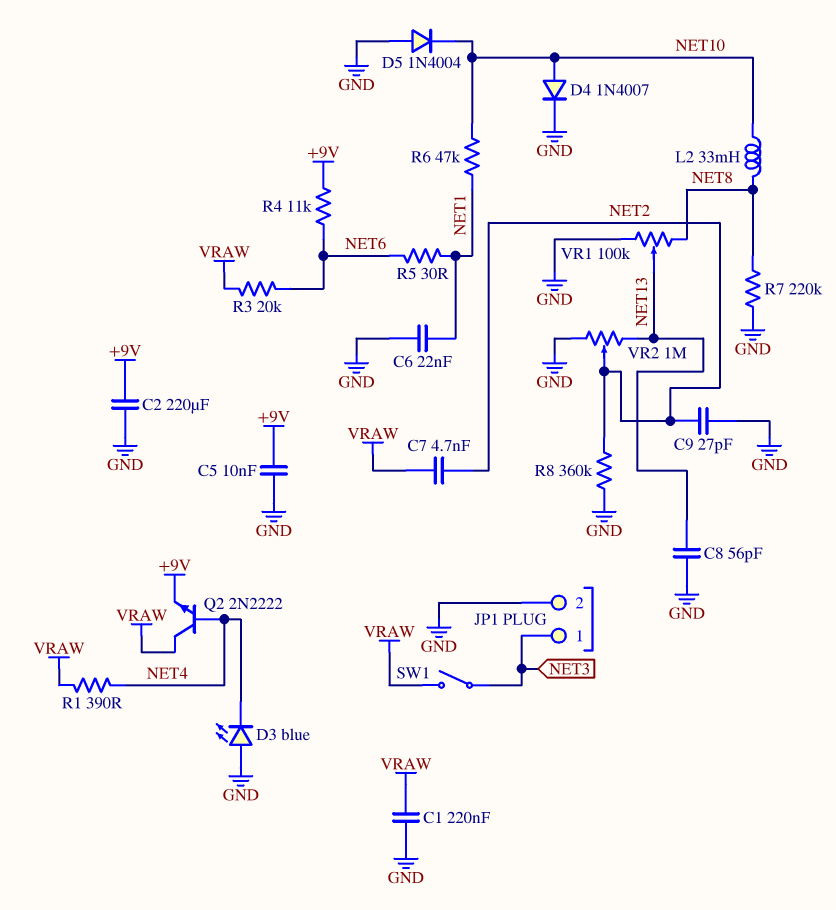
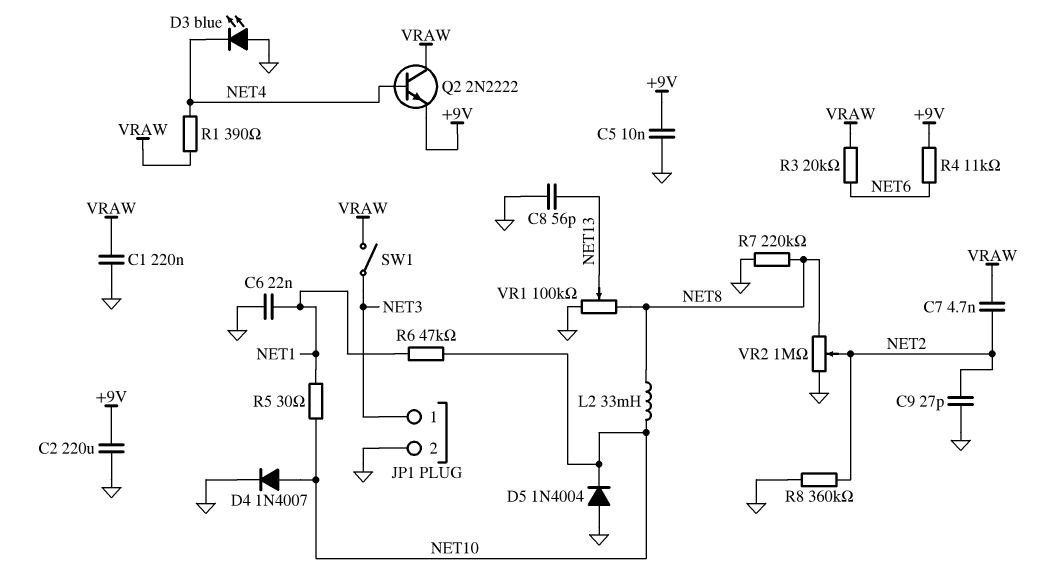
R5: 30 (NET1, NET6) -> 30 (NET1, NET10)
VR2: 1M (GND, NET13, wiper NET2) -> 1M (GND, NET8, wiper NET2)

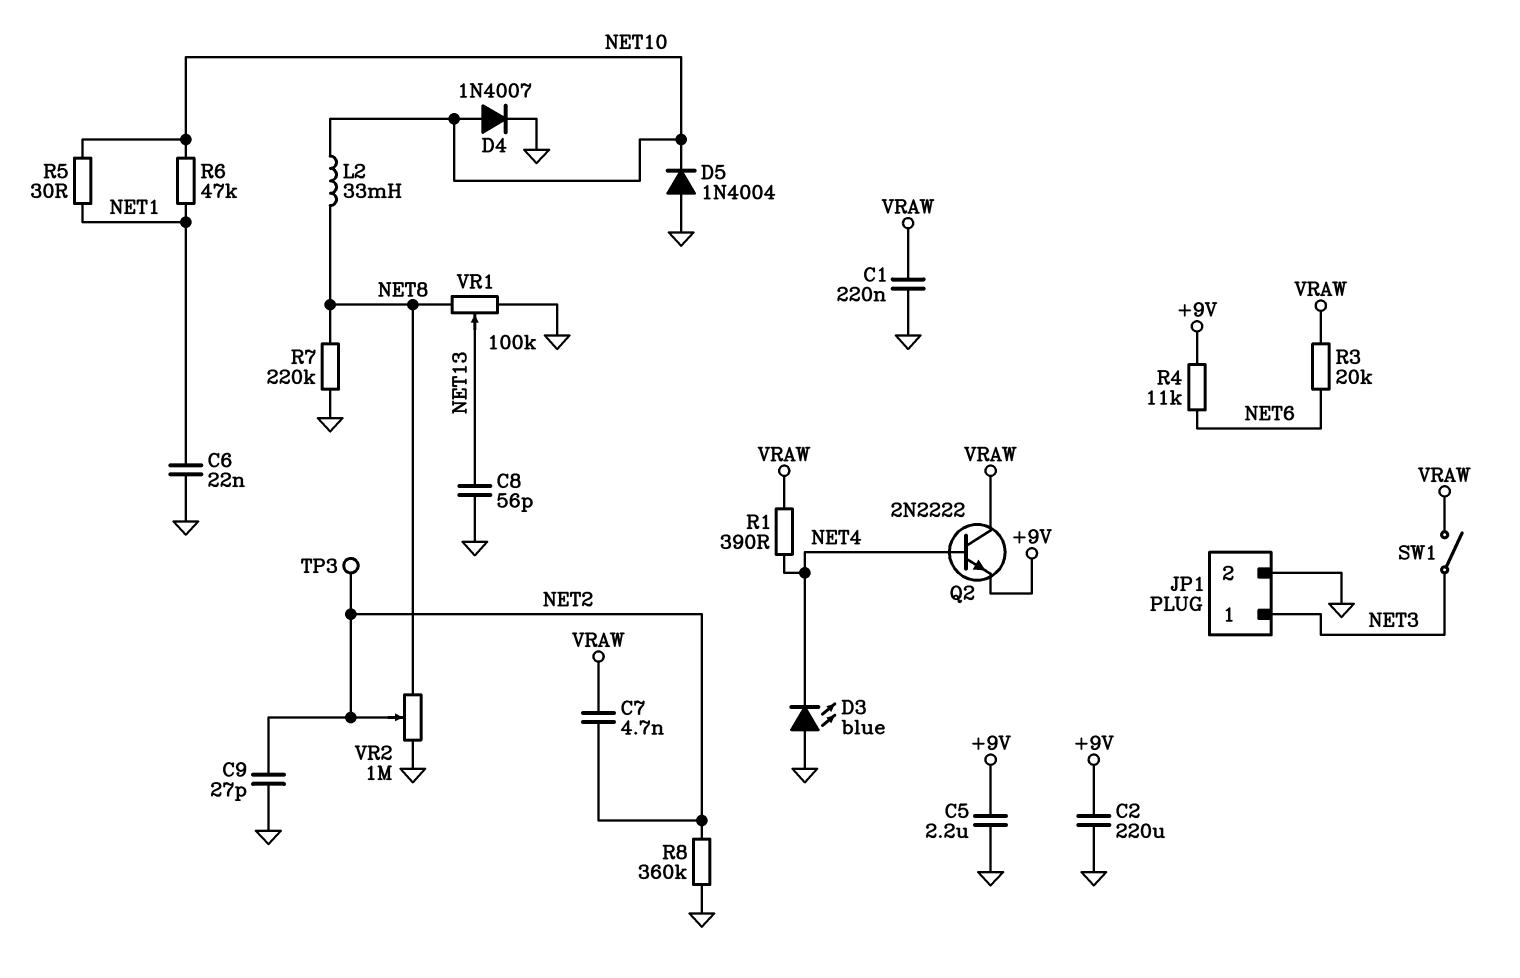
C5: 10nF (+9V, GND) -> 2.2uF (+9V, GND)
TP3: none -> test point (NET2)

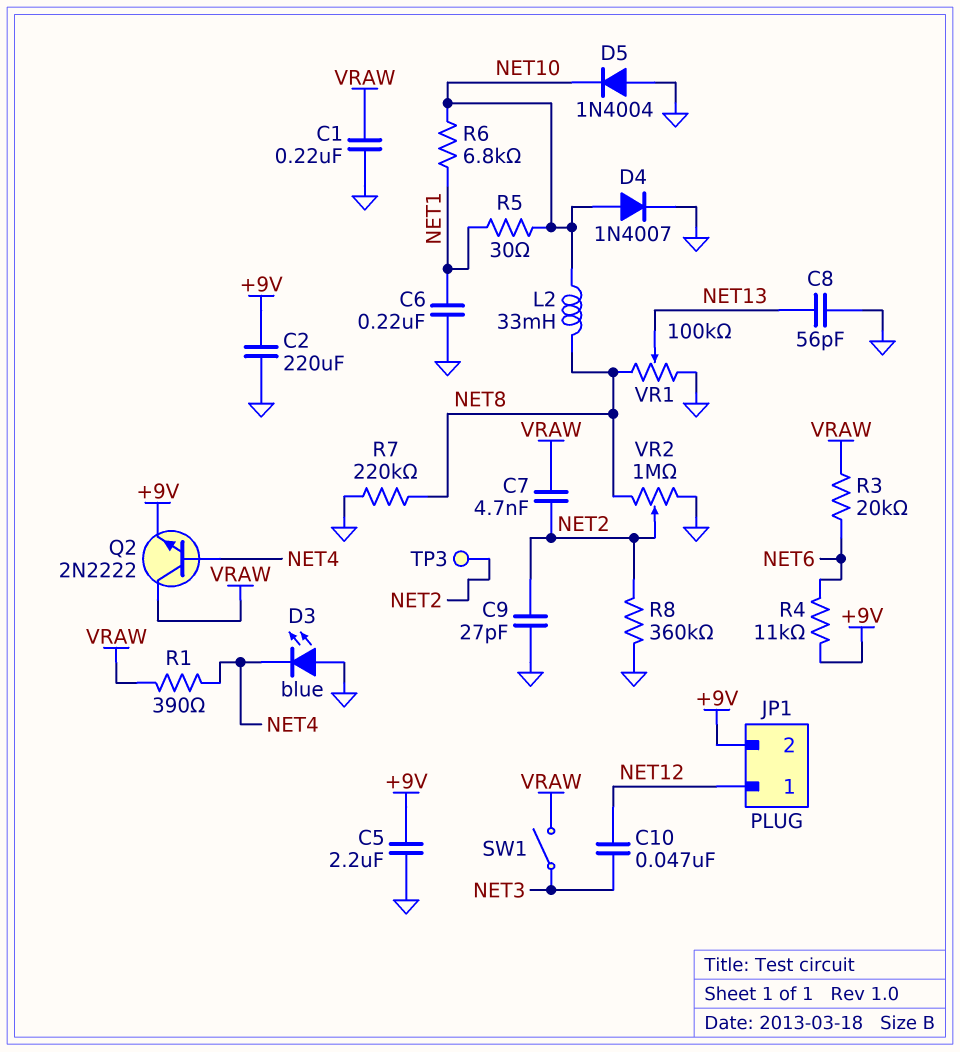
C6: 22nF (GND, NET1) -> 220nF (GND, NET1)
C10: none -> 47nF (NET3, NET12)
JP1 pin 1: NET3 -> NET12
JP1 pin 2: GND -> +9V
R6: 47k (NET1, NET10) -> 6.8k (NET1, NET10)

